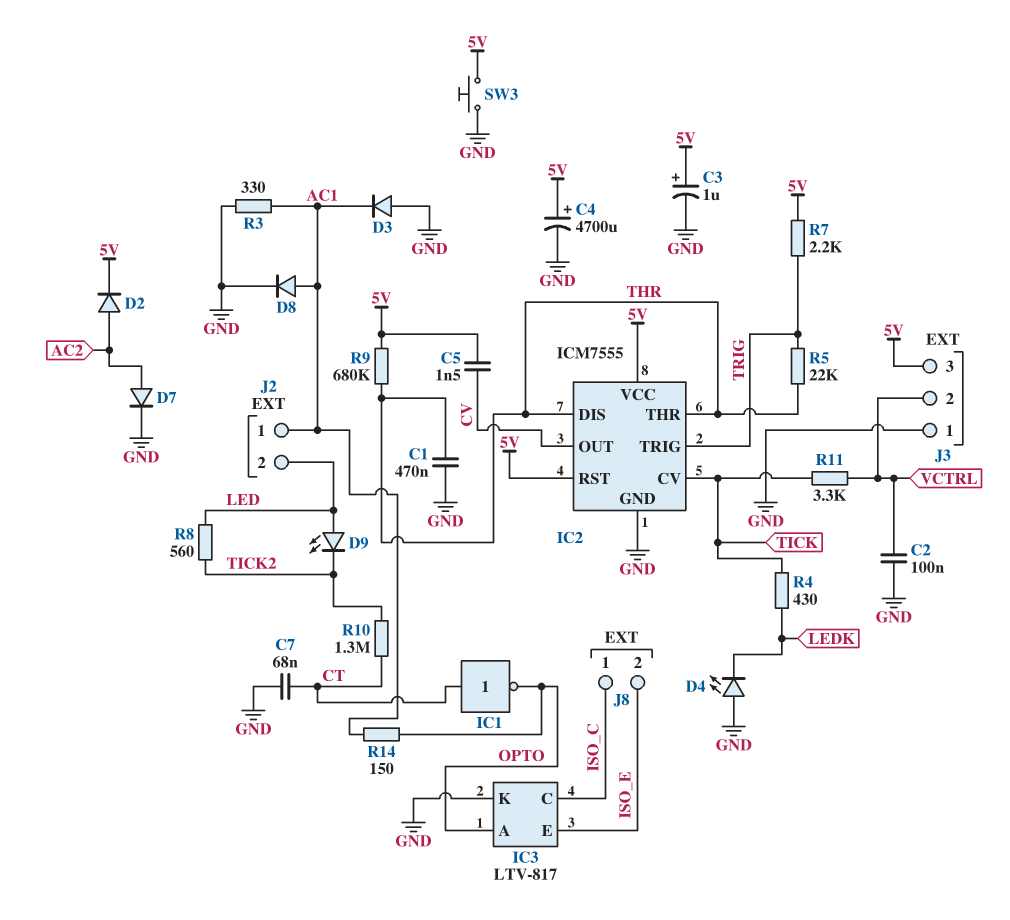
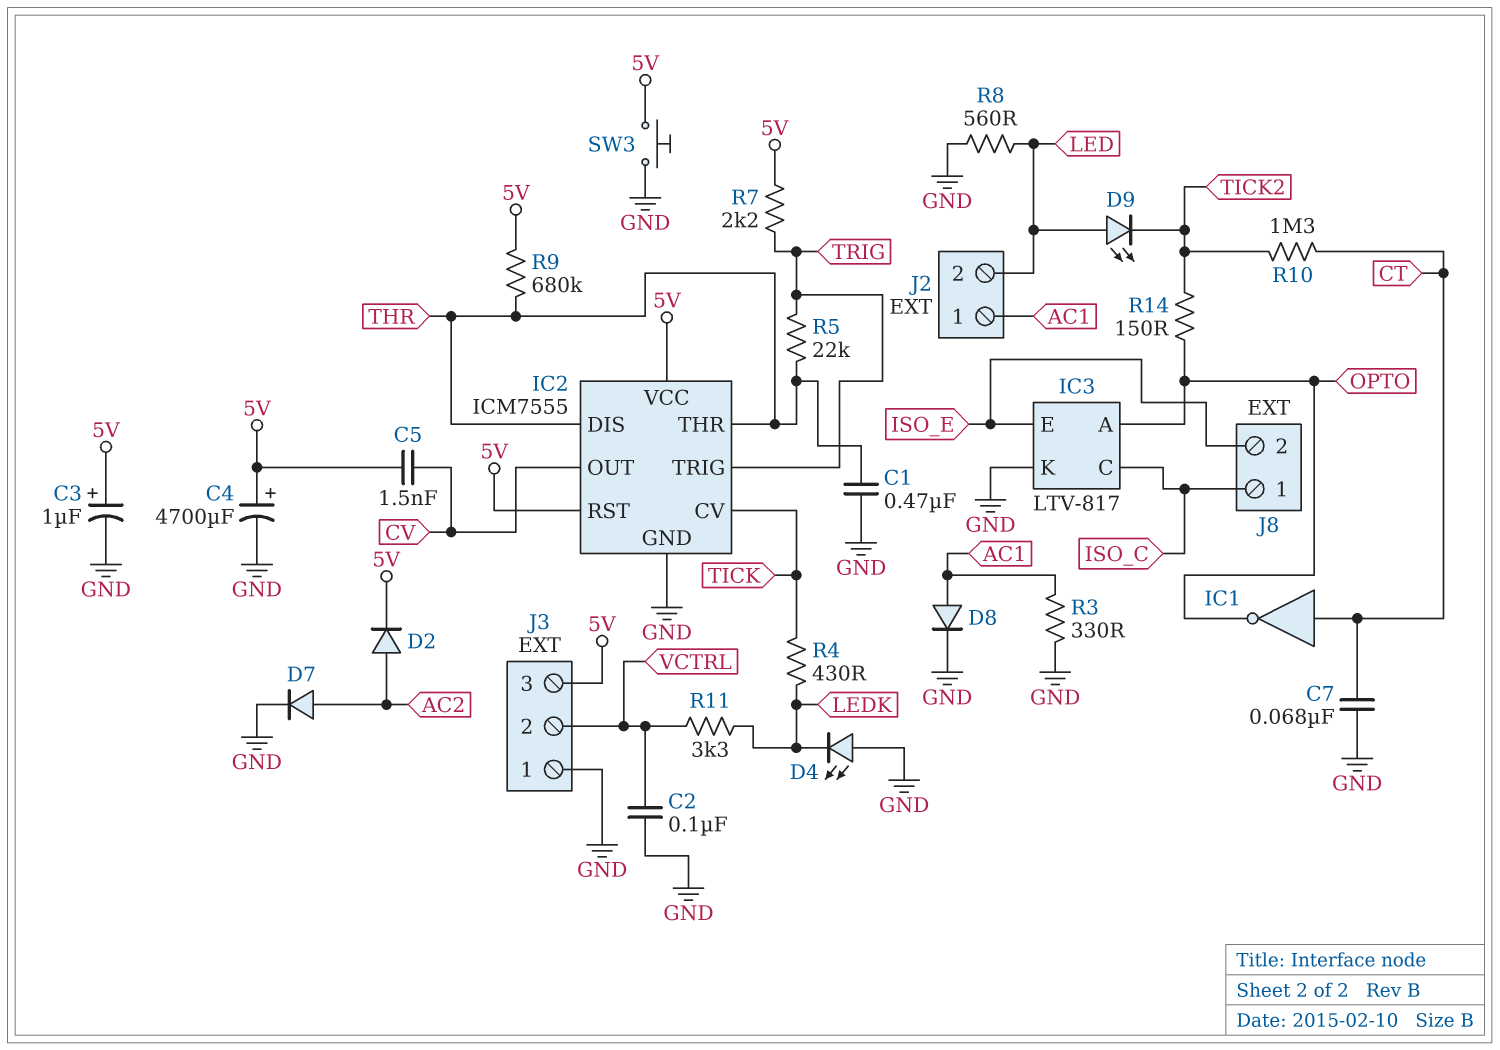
D3: diode (A GND, K AC1) -> none
R8: 560 (LED, TICK2) -> 560 (GND, LED)
R11: 3.3k (TICK, VCTRL) -> 3.3k (LEDK, VCTRL)
R14: 150 (AC1, OPTO) -> 150 (OPTO, TICK2)

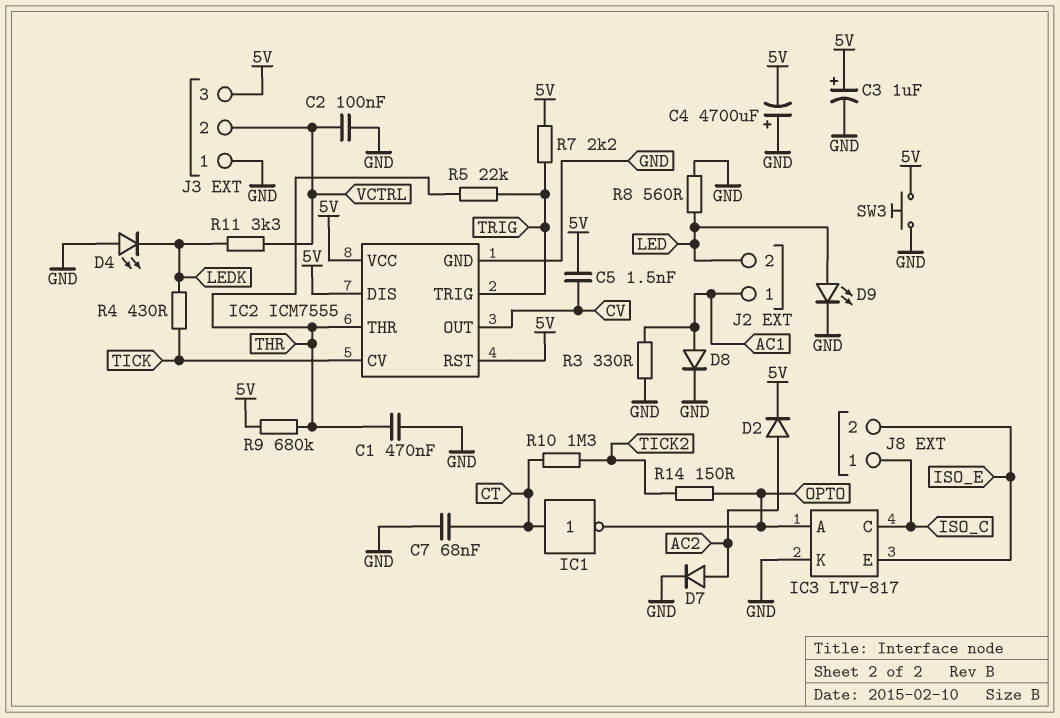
C4: 4700uF (plus 5V, minus GND) -> 4700uF (plus GND, minus 5V)
D9: LED (A LED, K TICK2) -> LED (A LED, K GND)
IC2 pin DIS: THR -> 5V

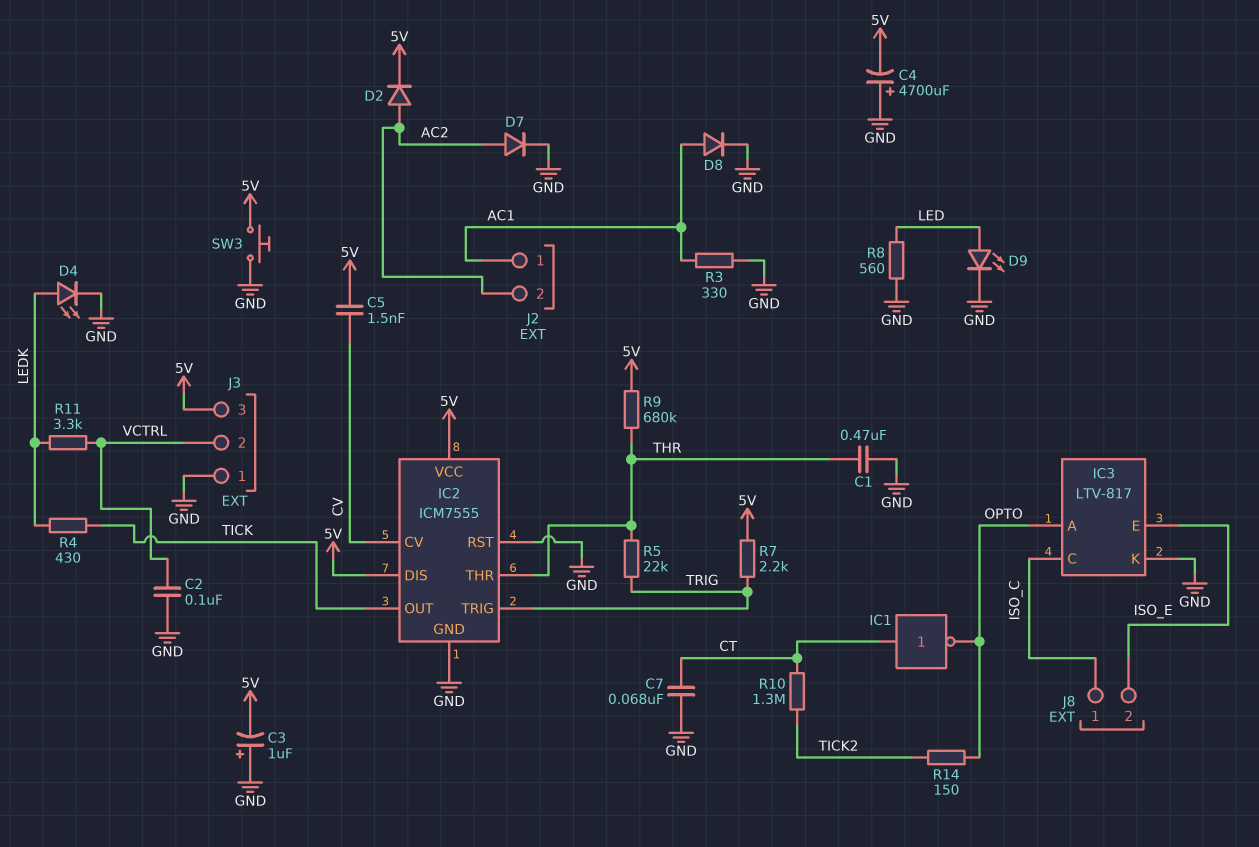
C3: 1uF (plus 5V, minus GND) -> 1uF (plus GND, minus 5V)
D4: LED (A GND, K LEDK) -> LED (A LEDK, K GND)
IC2 pin CV: TICK -> CV
IC2 pin OUT: CV -> TICK
IC2 pin RST: 5V -> GND
J2 pin 2: LED -> AC2

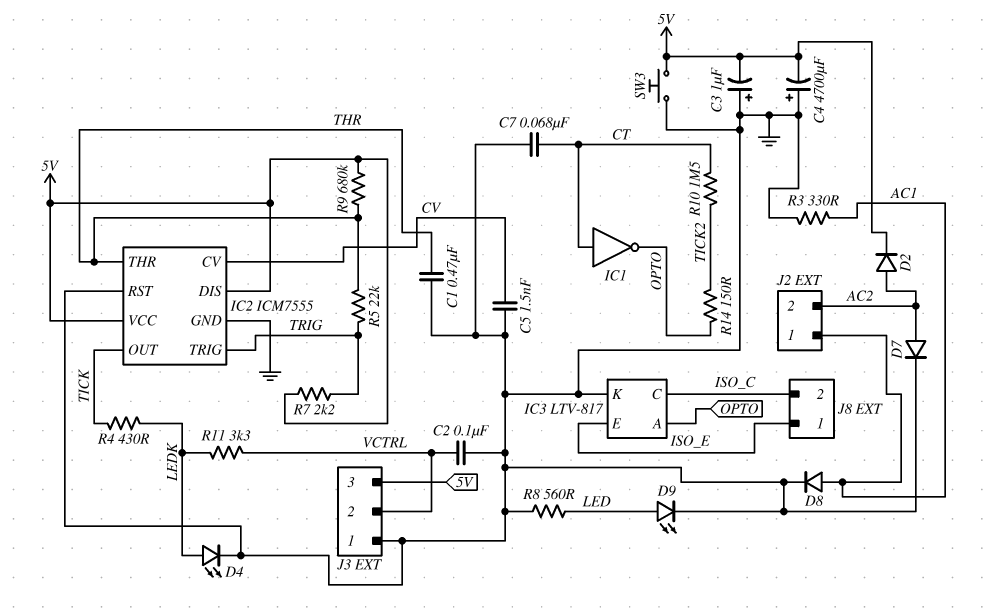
C5: 1.5nF (5V, CV) -> 1.5nF (CV, GND)
J8 pin 1: ISO_C -> ISO_E
J8 pin 2: ISO_E -> ISO_C
R10: 1.3M (CT, TICK2) -> 1.5M (CT, TICK2)

